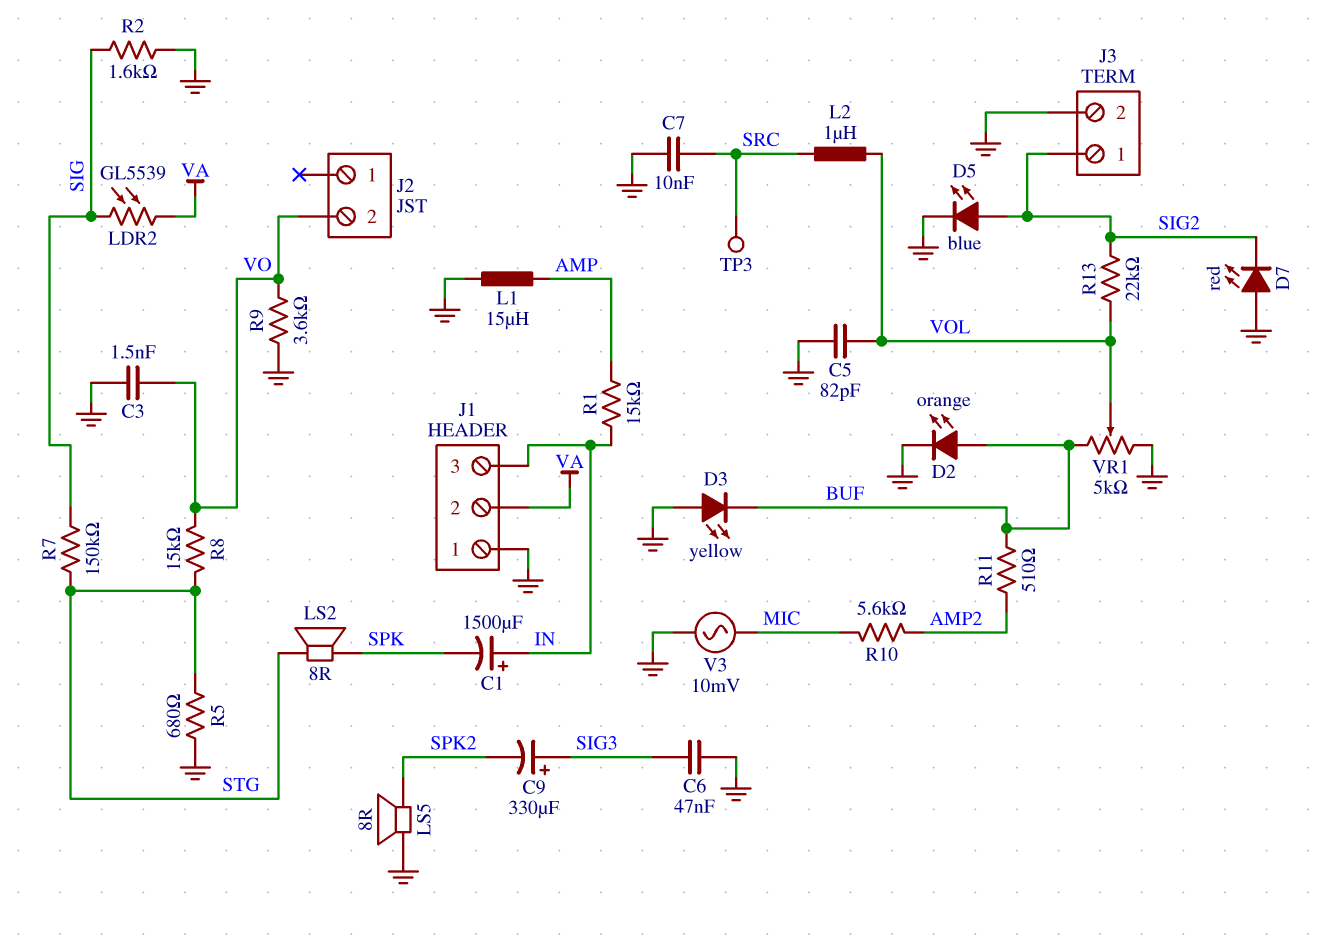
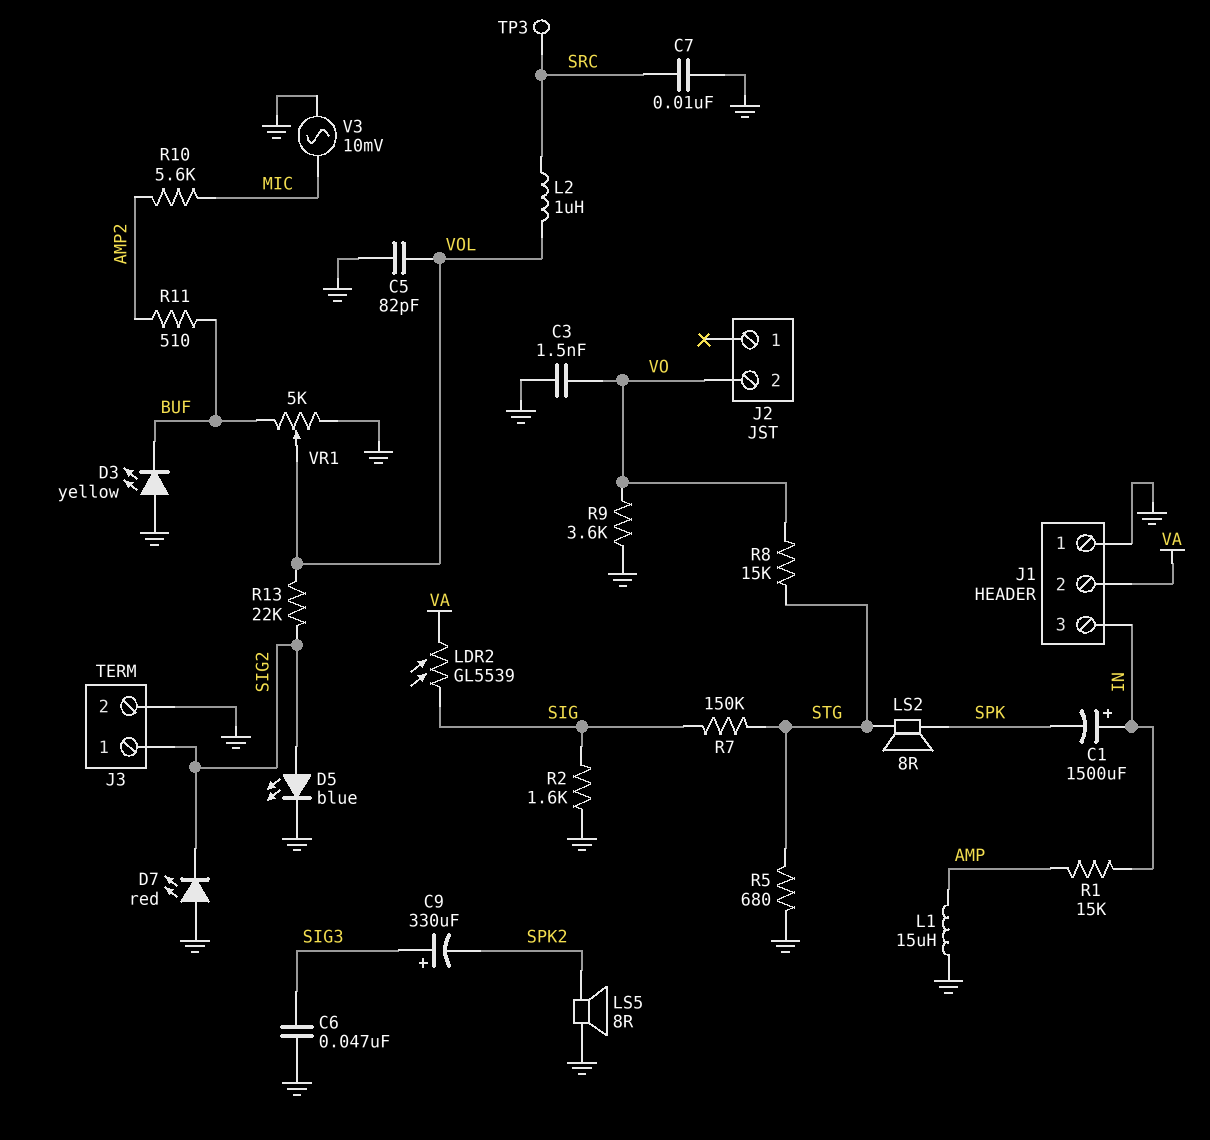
D2: LED orange (A BUF, K GND) -> none

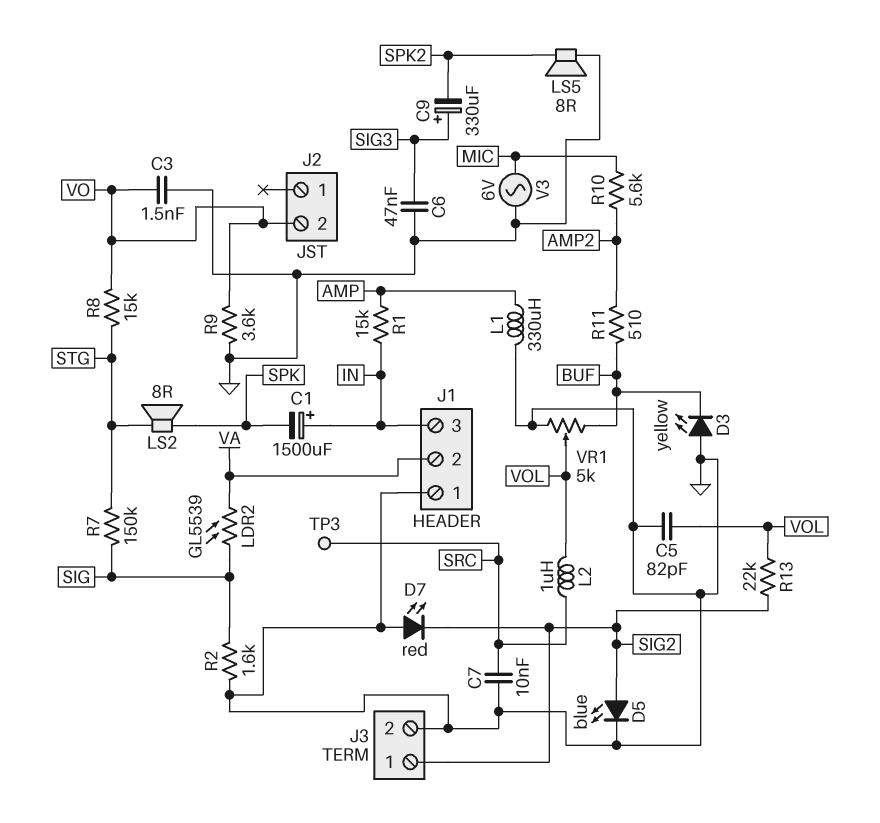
L1: 15uH (AMP, GND) -> 330uH (AMP, GND)
R5: 680 (GND, STG) -> none
V3: AC 10mV (GND, MIC) -> AC 6V (GND, MIC)

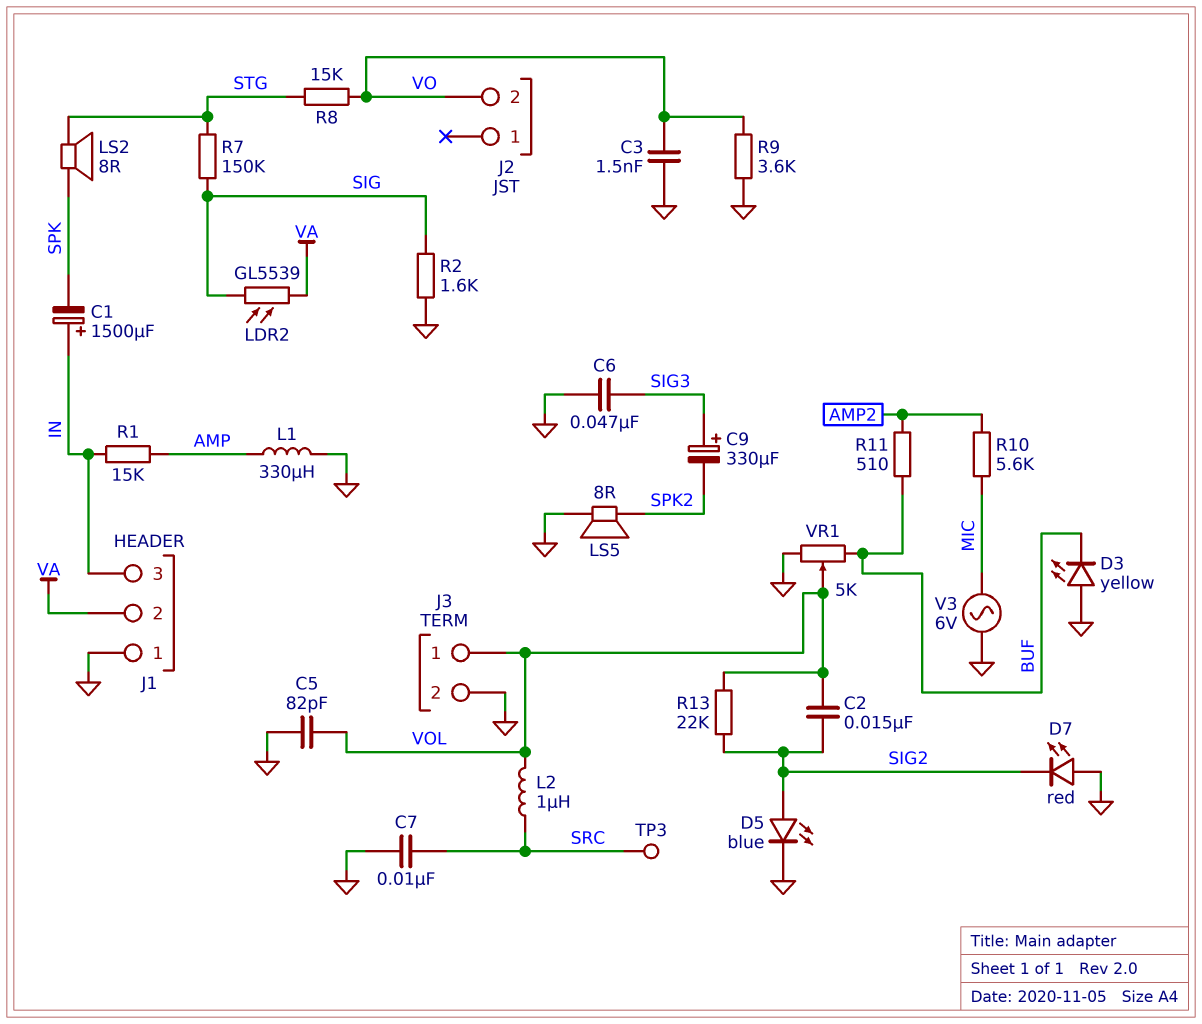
C2: none -> 15nF (SIG2, VOL)
J3 pin 1: SIG2 -> VOL

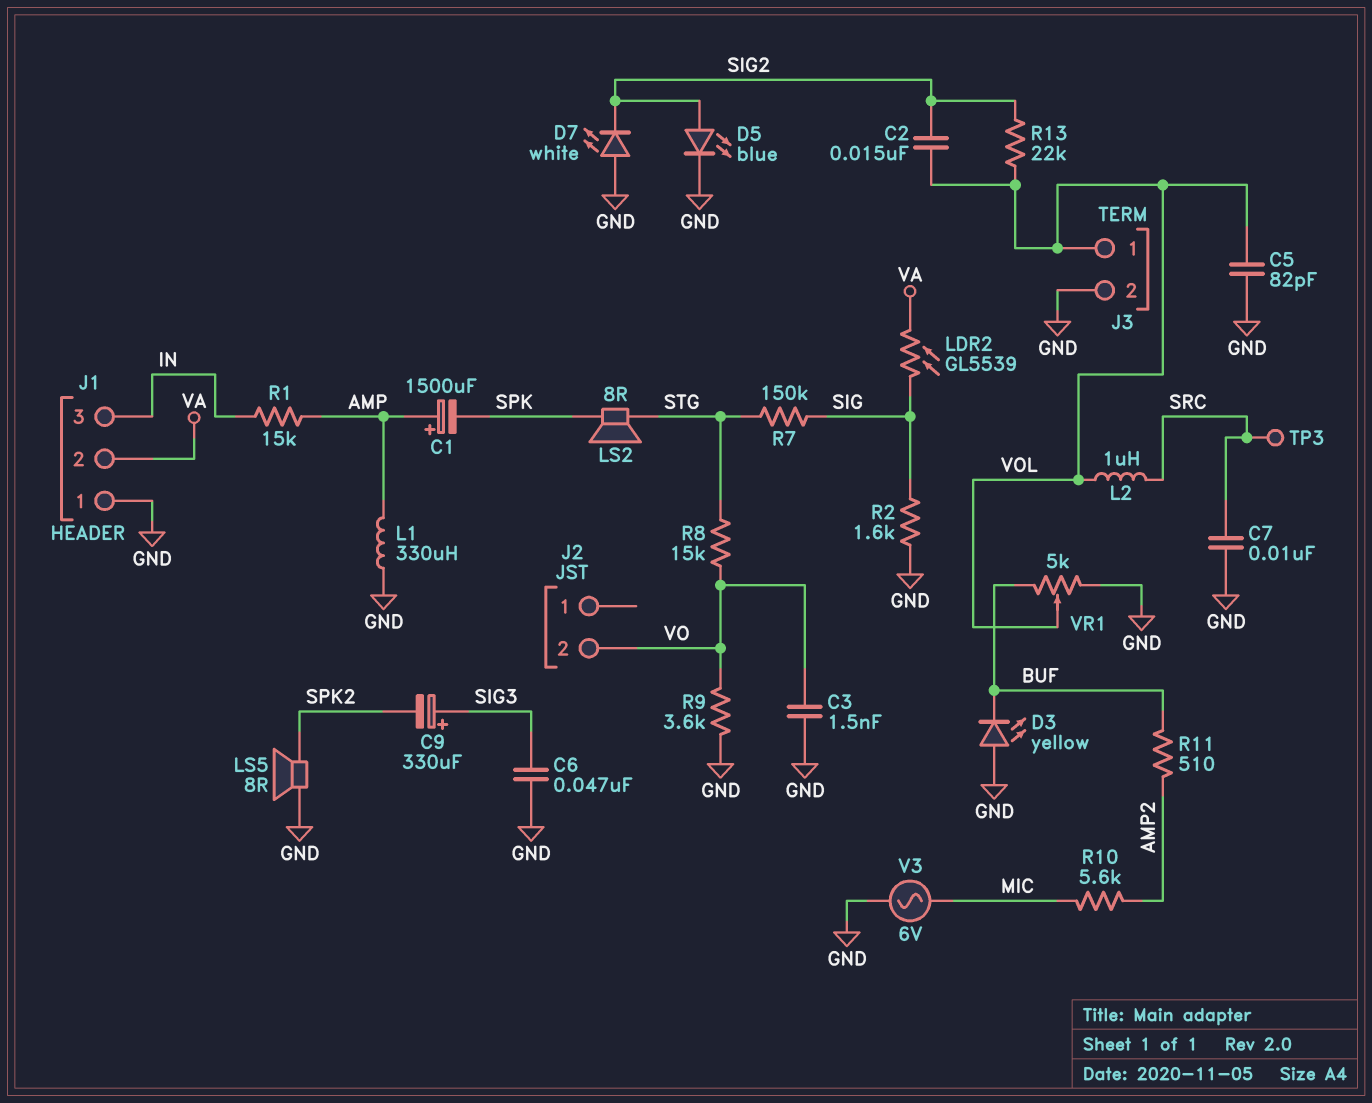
C1: 1500uF (plus IN, minus SPK) -> 1500uF (plus AMP, minus SPK)
D7: LED red (A GND, K SIG2) -> LED white (A GND, K SIG2)

